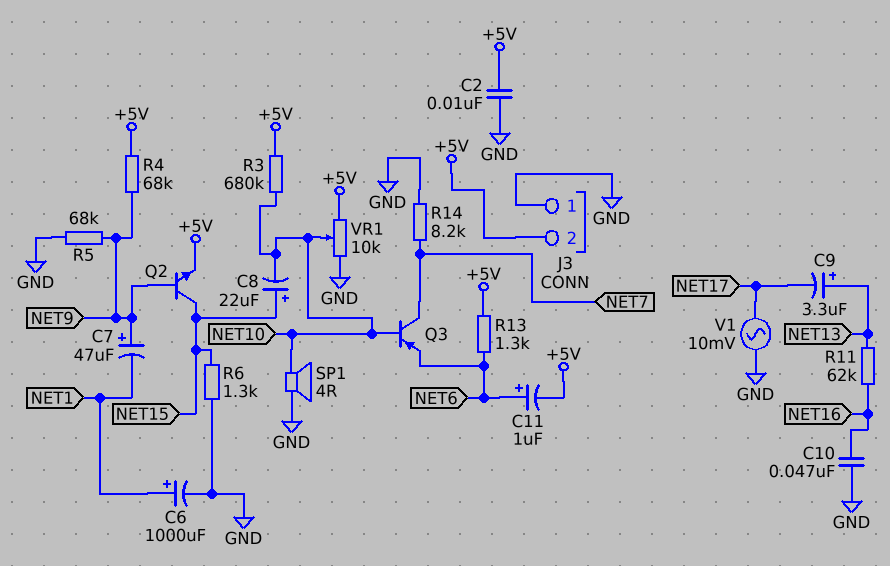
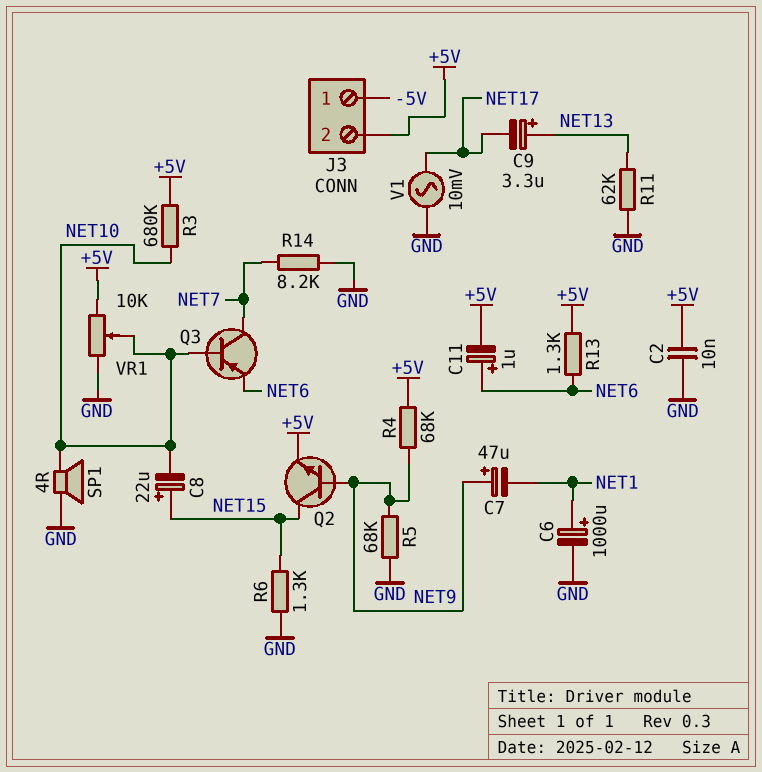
C10: 47nF (GND, NET16) -> none
J3 pin 1: GND -> -5V
R11: 62k (NET13, NET16) -> 62k (GND, NET13)

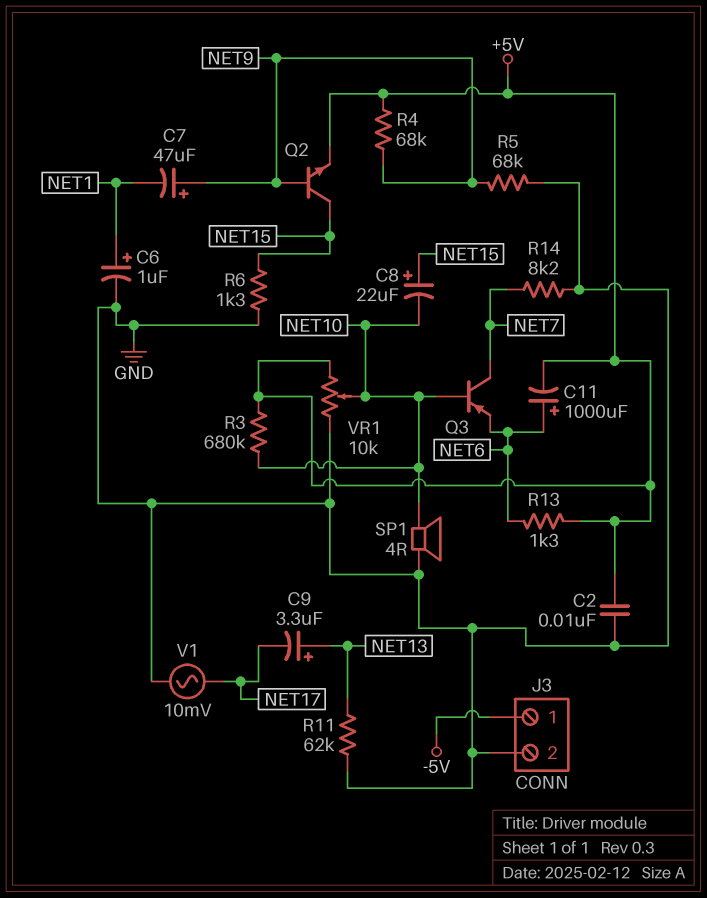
C6: 1000uF (plus NET1, minus GND) -> 1uF (plus NET1, minus GND)
C11: 1uF (plus NET6, minus +5V) -> 1000uF (plus NET6, minus +5V)
J3 pin 2: +5V -> GND

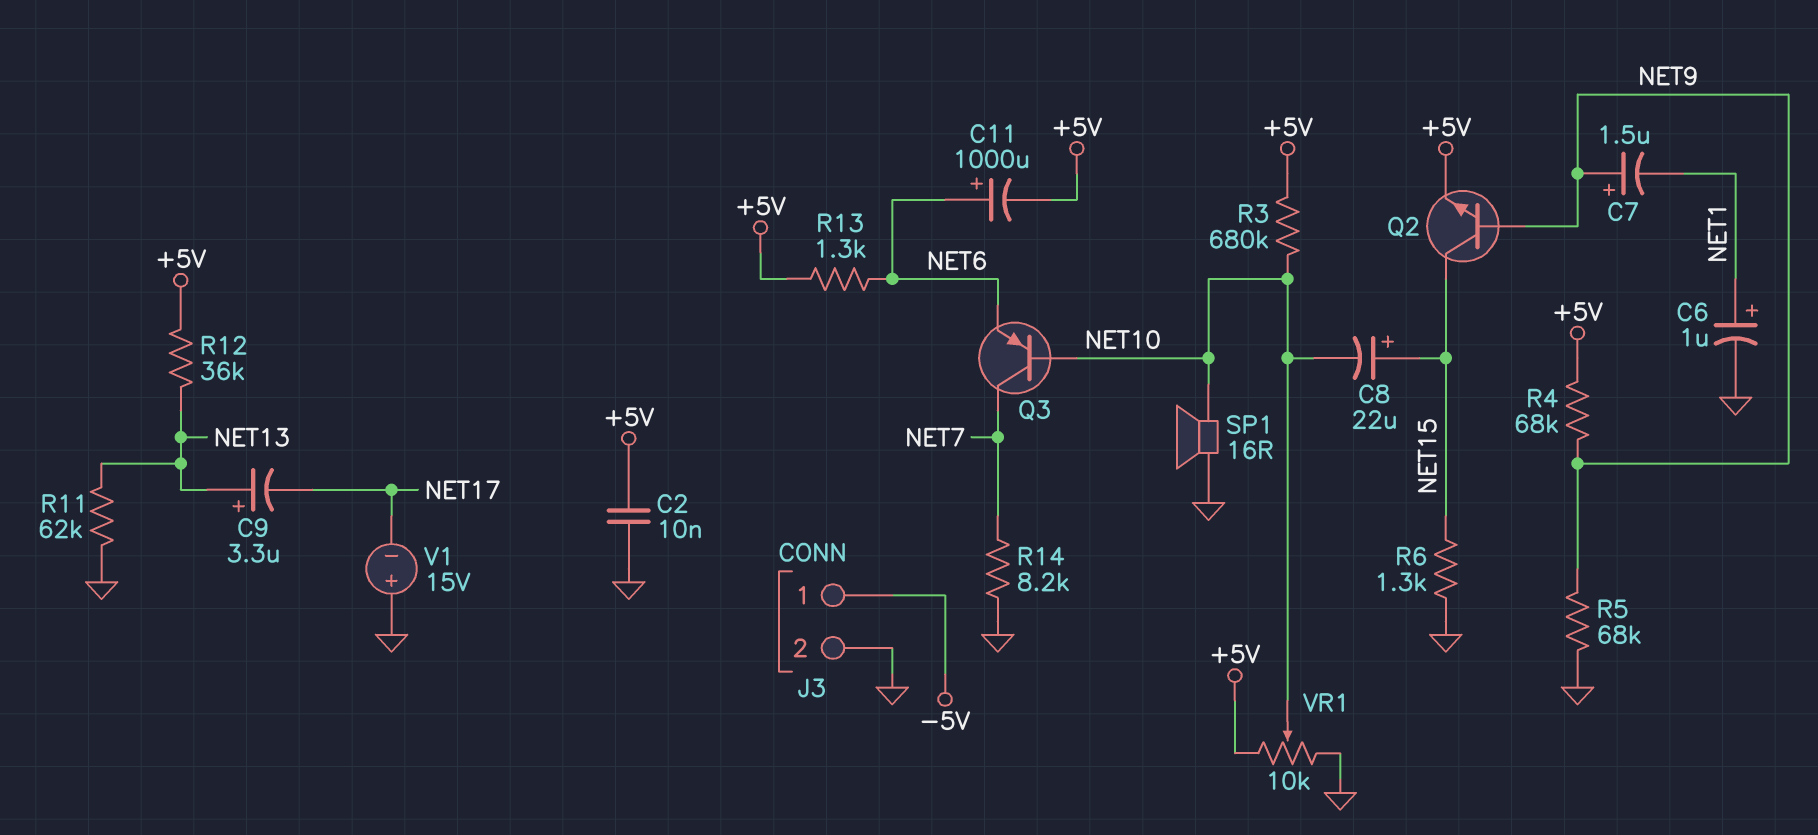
C7: 47uF (plus NET9, minus NET1) -> 1.5uF (plus NET9, minus NET1)
R12: none -> 36k (+5V, NET13)
SP1: speaker 4R (GND, NET10) -> speaker 16R (GND, NET10)
V1: AC 10mV (GND, NET17) -> 15V (plus GND, minus NET17)

